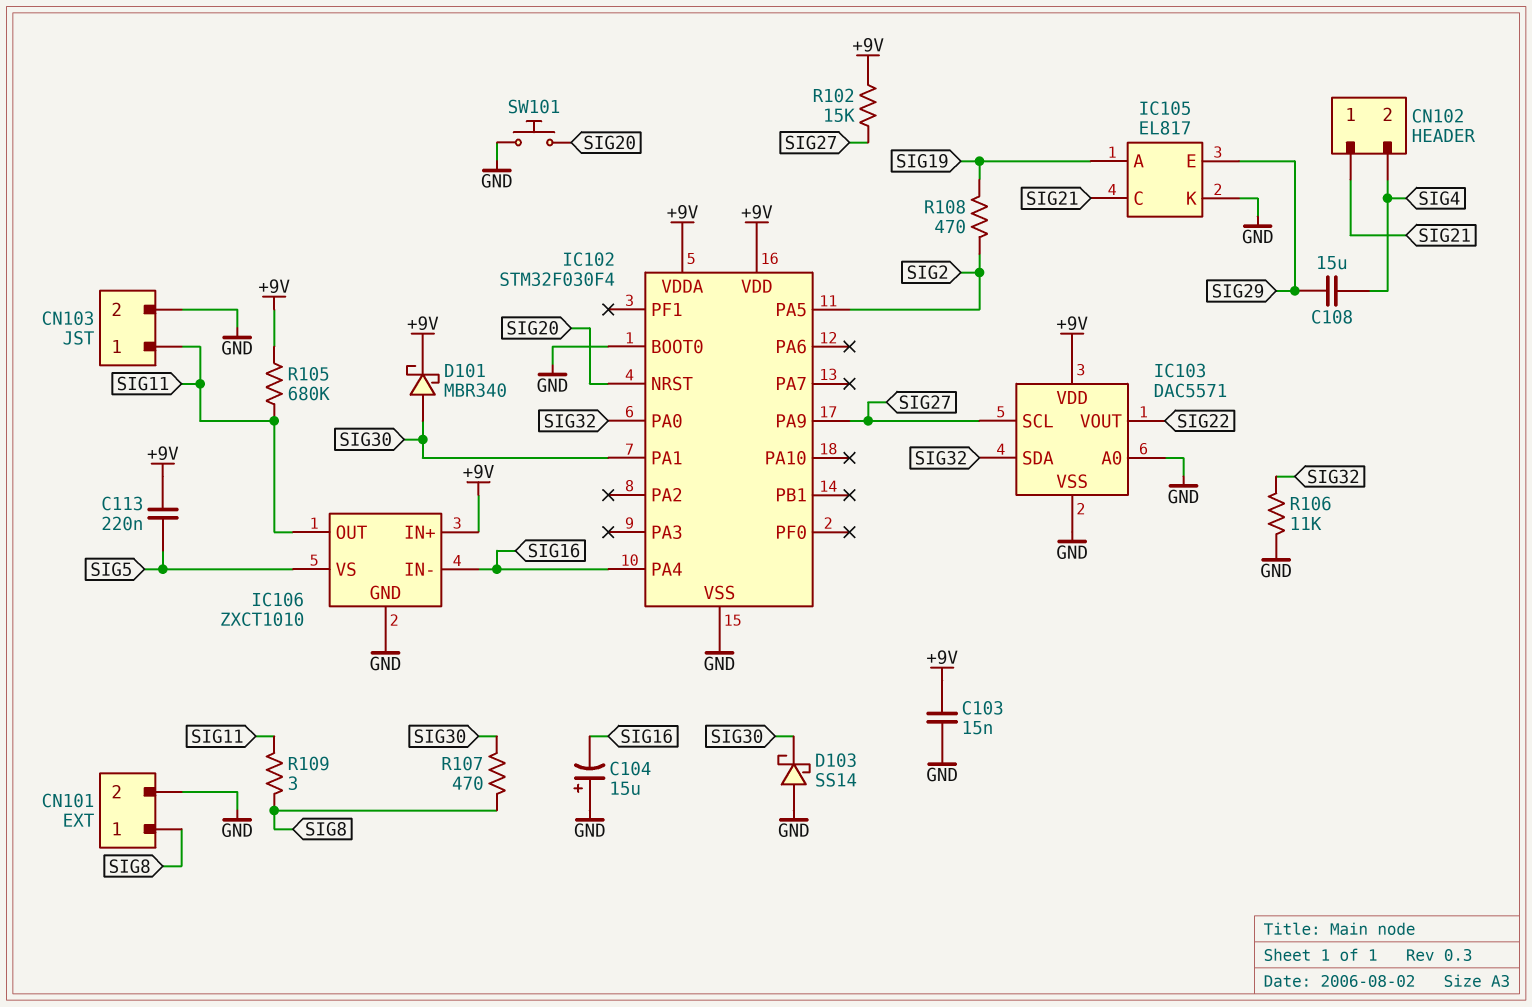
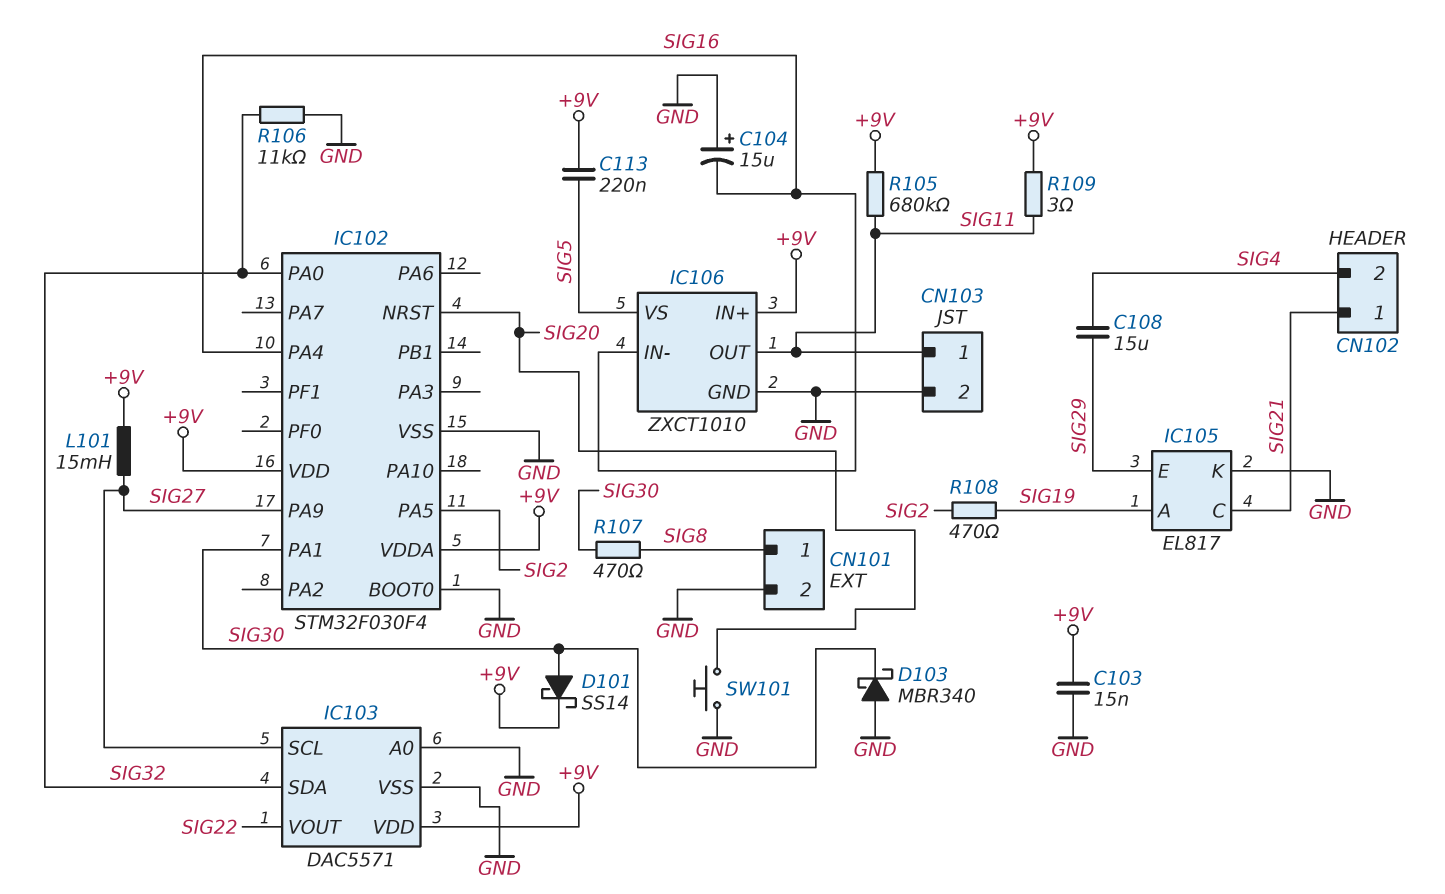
D101: schottky MBR340 (A SIG30, K +9V) -> schottky SS14 (A SIG30, K +9V)
D103: schottky SS14 (A GND, K SIG30) -> schottky MBR340 (A GND, K SIG30)
L101: none -> 15mH (+9V, SIG27)
R102: 15k (+9V, SIG27) -> none
R109: 3 (SIG8, SIG11) -> 3 (+9V, SIG11)

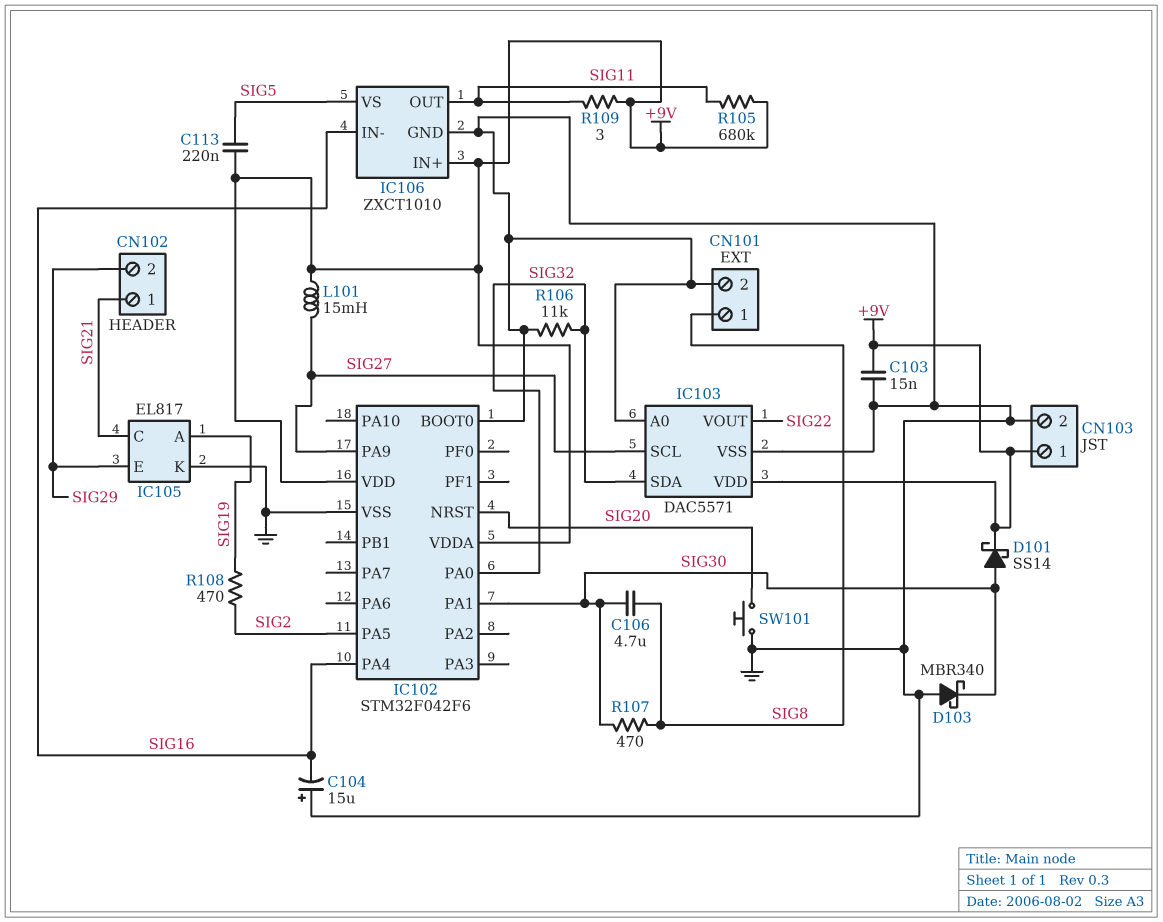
C106: none -> 4.7uF (SIG8, SIG30)
C108: 15uF (SIG4, SIG29) -> none
CN102 pin 2: SIG4 -> SIG29
CN103 pin 1: SIG11 -> +9V
IC102: STM32F030F4 -> STM32F042F6

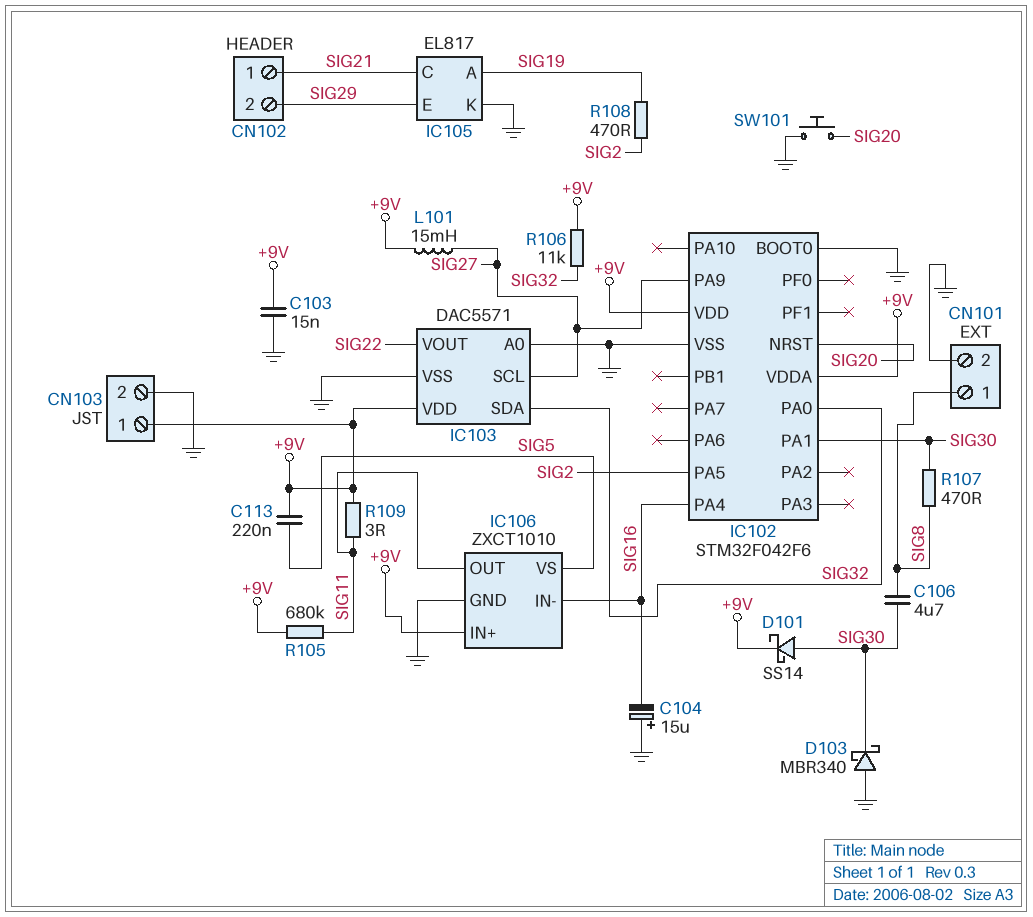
R106: 11k (GND, SIG32) -> 11k (+9V, SIG32)

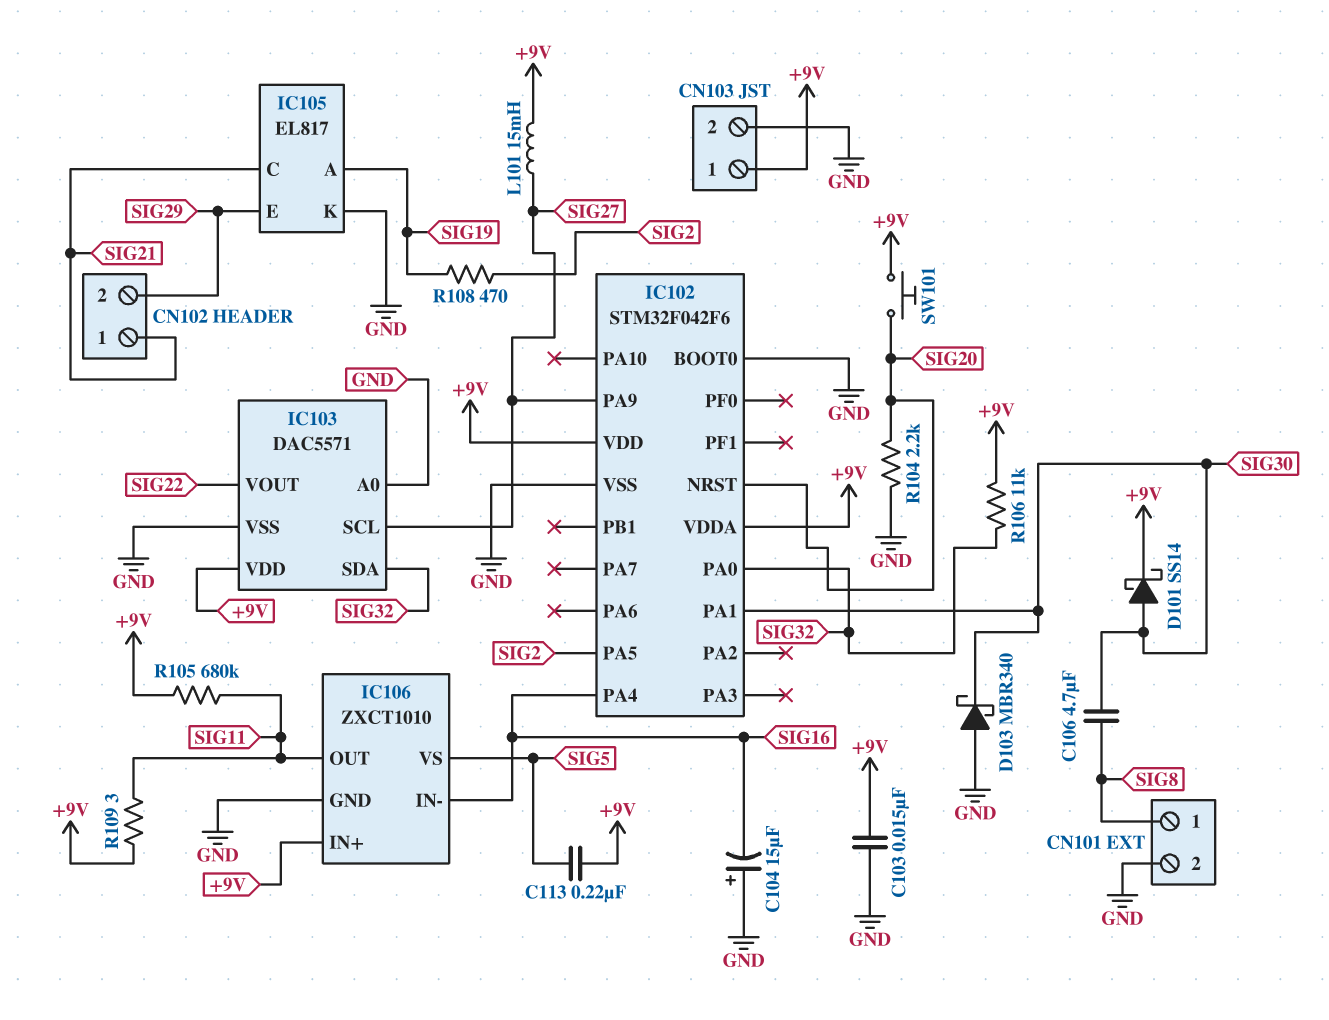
R104: none -> 2.2k (GND, SIG20)
R107: 470 (SIG8, SIG30) -> none
SW101: button (GND, SIG20) -> button (+9V, SIG20)

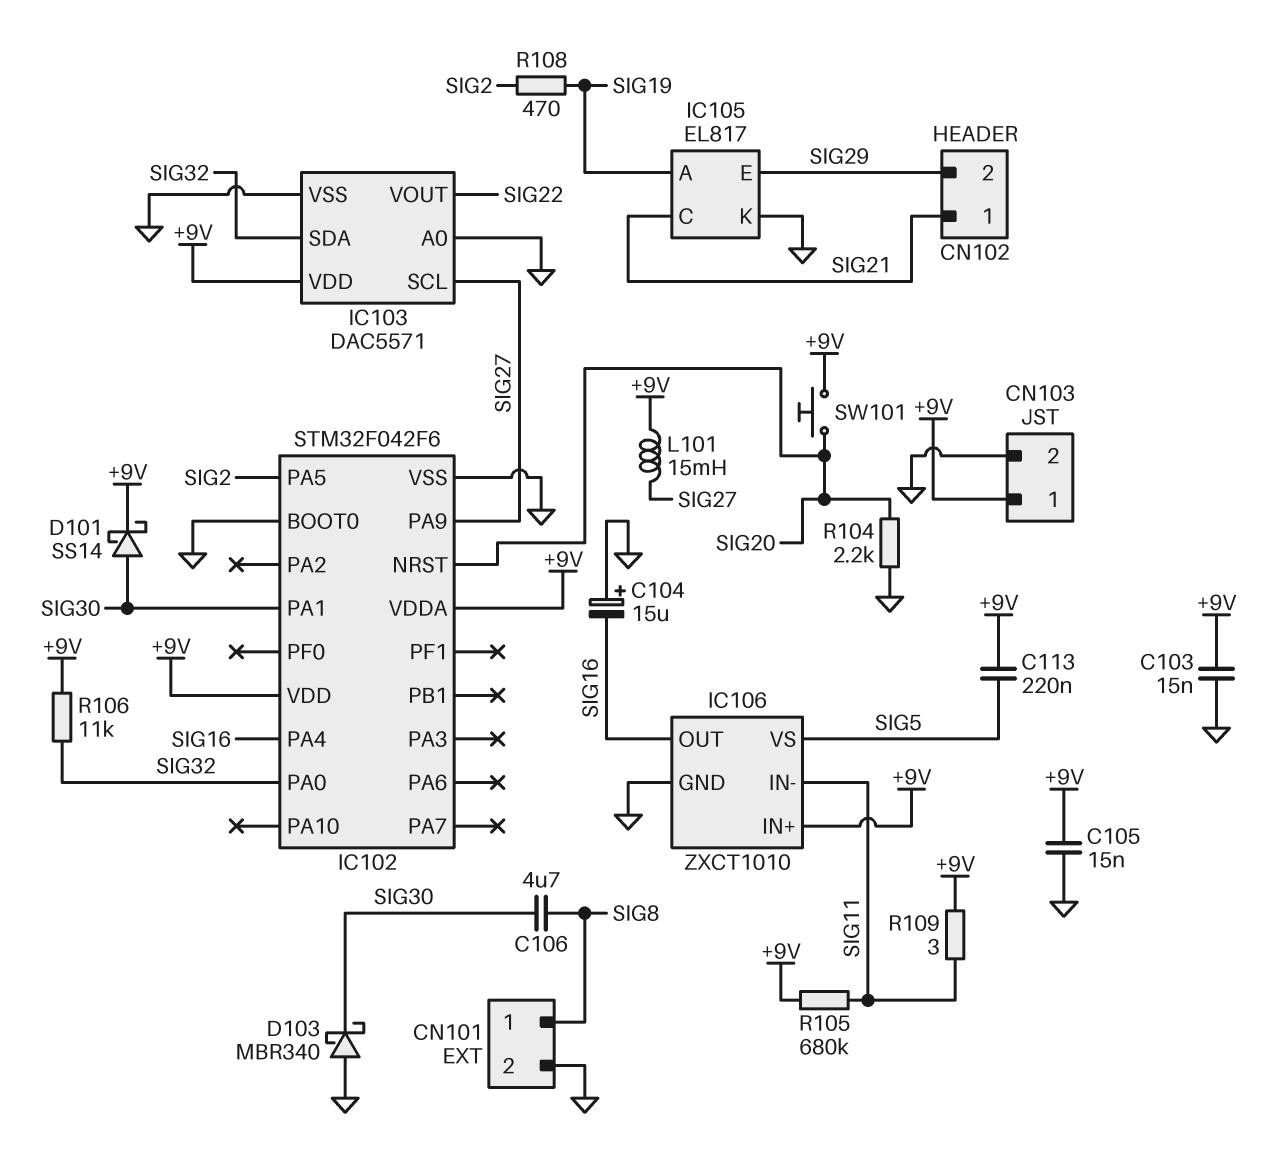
C105: none -> 15nF (+9V, GND)
IC106 pin IN-: SIG16 -> SIG11
IC106 pin OUT: SIG11 -> SIG16

